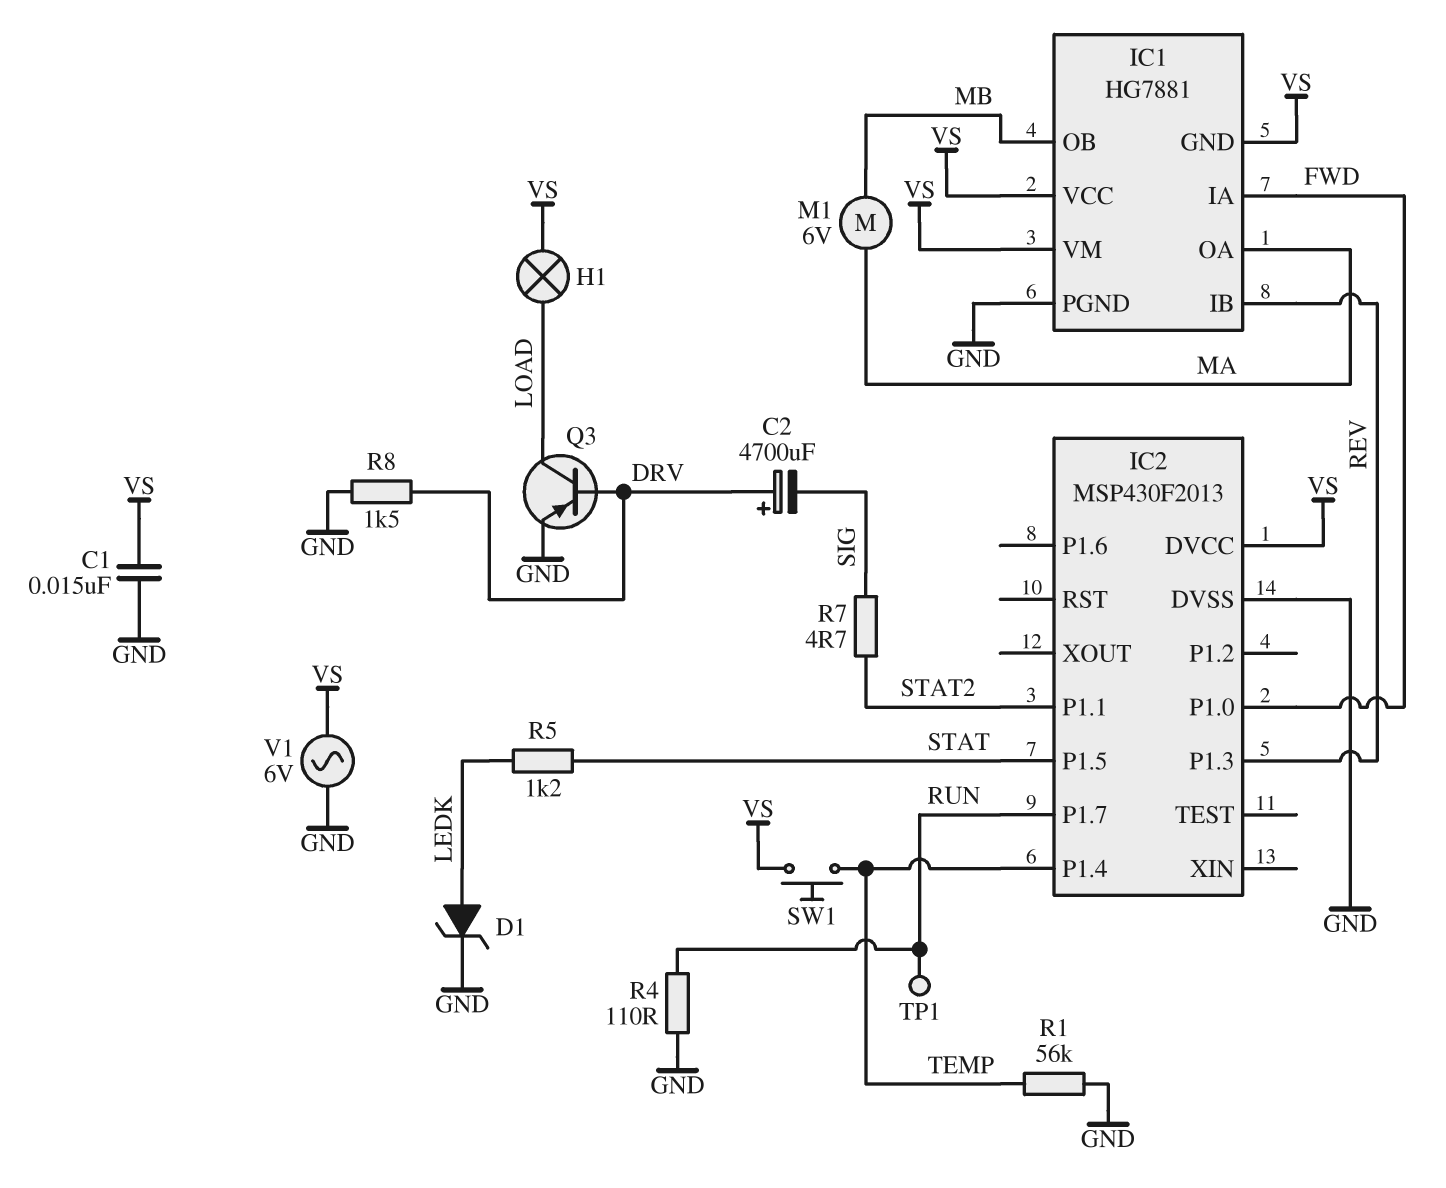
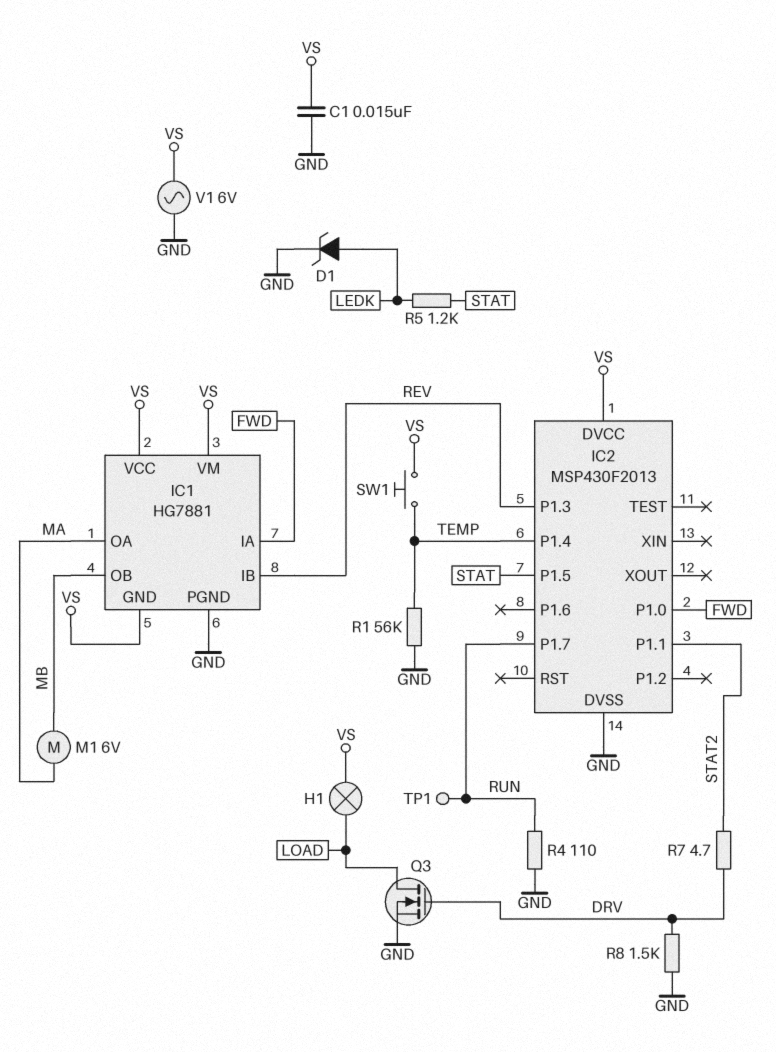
C2: 4700uF (plus DRV, minus SIG) -> none
Q3: PNP (B DRV, C LOAD, E GND) -> NMOS (G DRV, D LOAD, S GND)
R7: 4.7 (SIG, STAT2) -> 4.7 (DRV, STAT2)

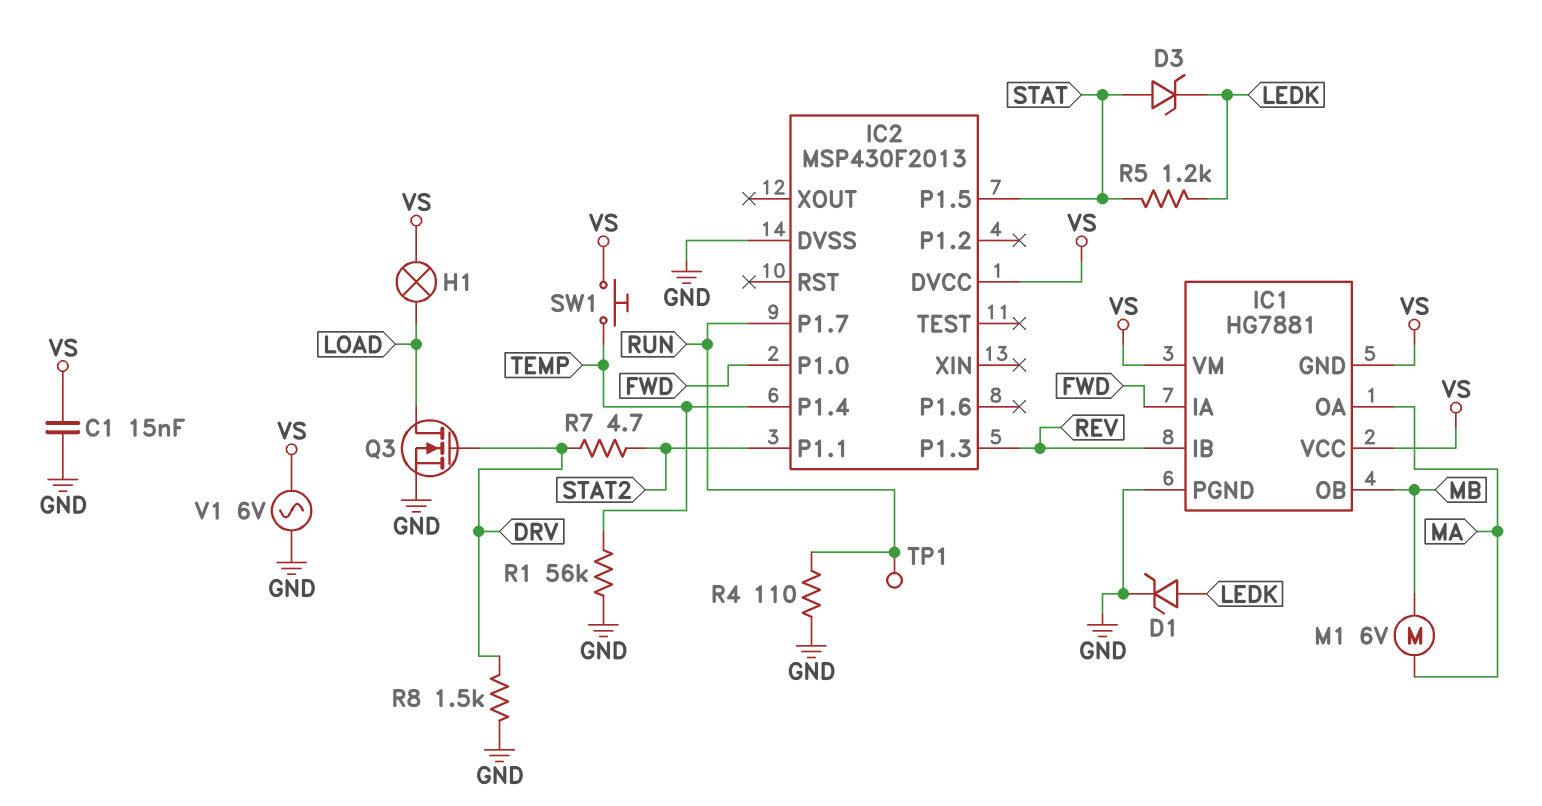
D3: none -> zener (A STAT, K LEDK)

